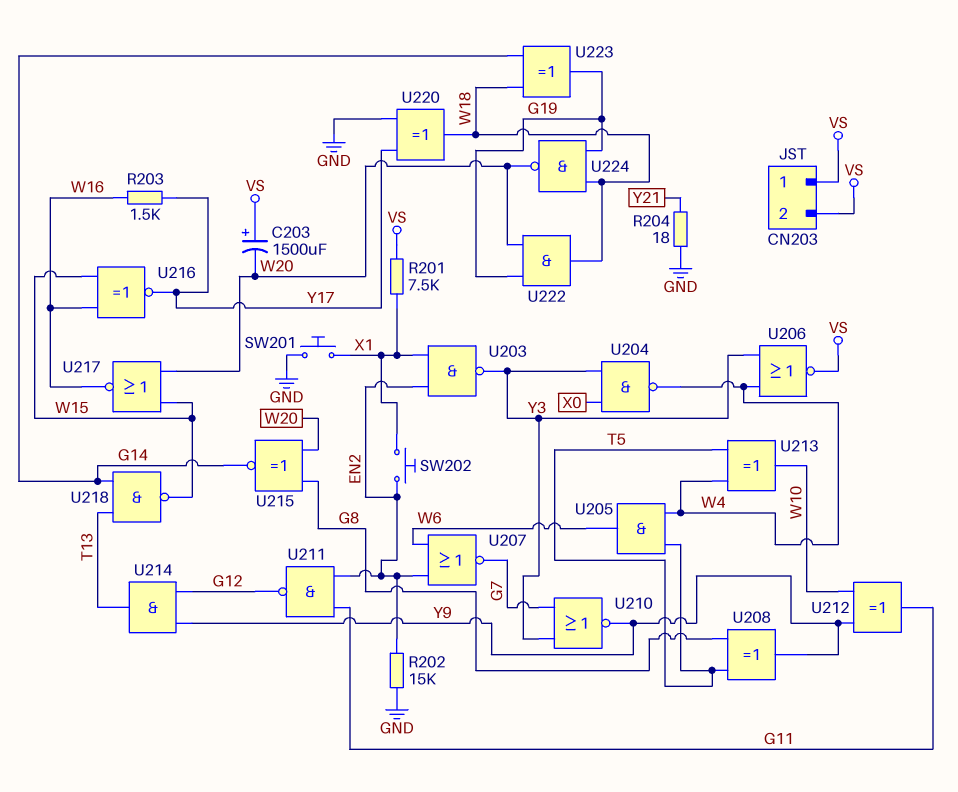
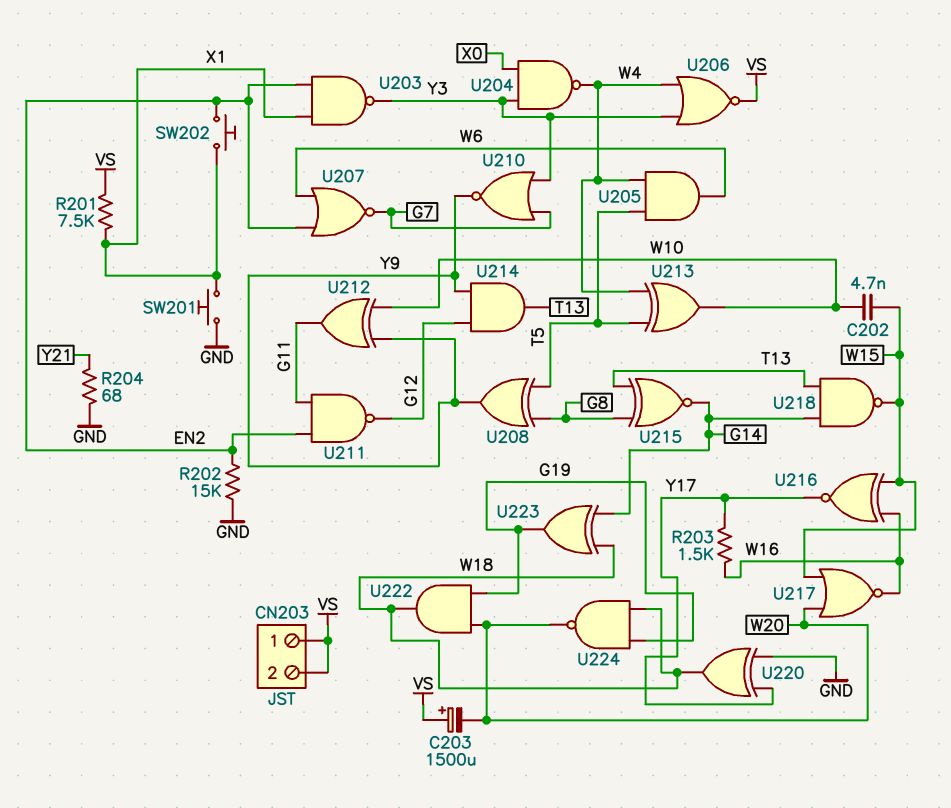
C202: none -> 4.7nF (W10, W15)
R204: 18 (GND, Y21) -> 68 (GND, Y21)
U215: XNOR (in G8, in W20, out G14) -> XNOR (in G8, in T13, out G14)

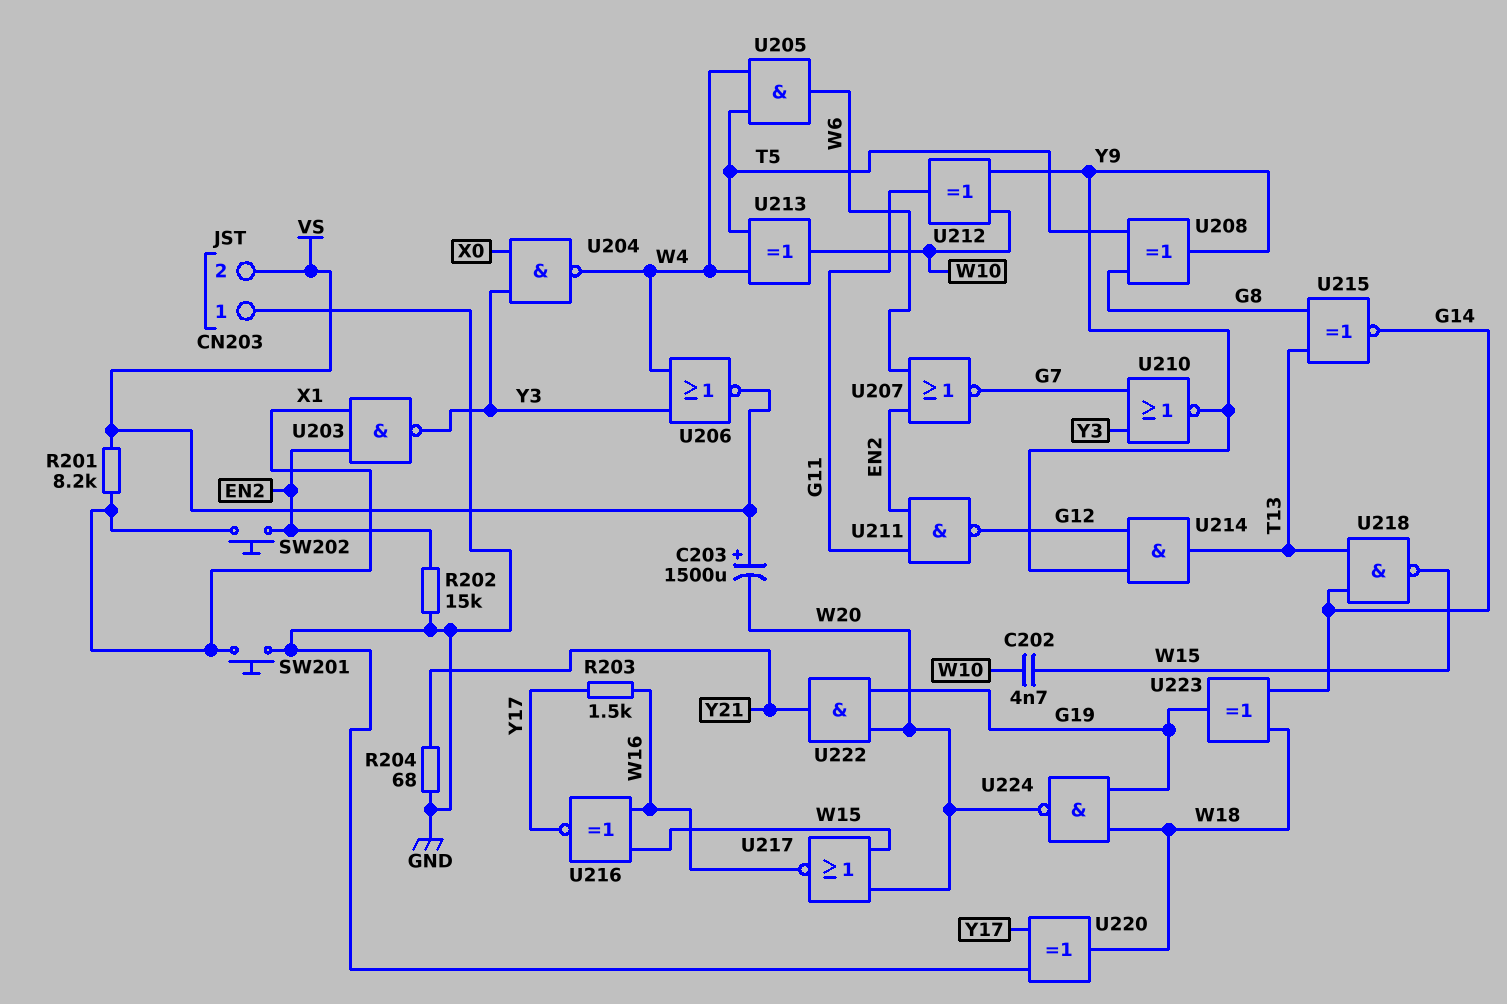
CN203 pin 1: VS -> GND
R201: 7.5k (VS, X1) -> 8.2k (VS, X1)
U222: AND (in G19, in W20, out W18) -> AND (in G19, in W20, out Y21)

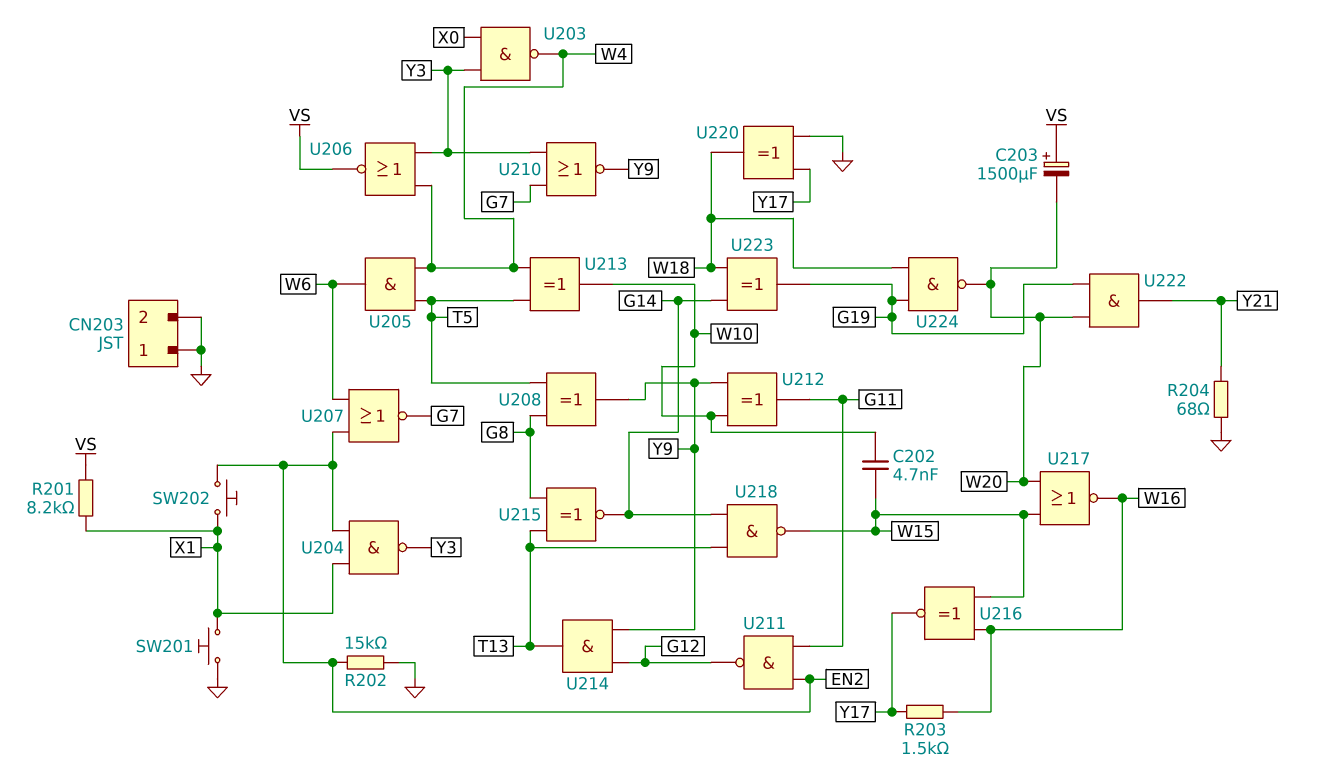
CN203 pin 2: VS -> GND
U203: NAND (in EN2, in X1, out Y3) -> NAND (in X0, in Y3, out W4)
U204: NAND (in X0, in Y3, out W4) -> NAND (in EN2, in X1, out Y3)

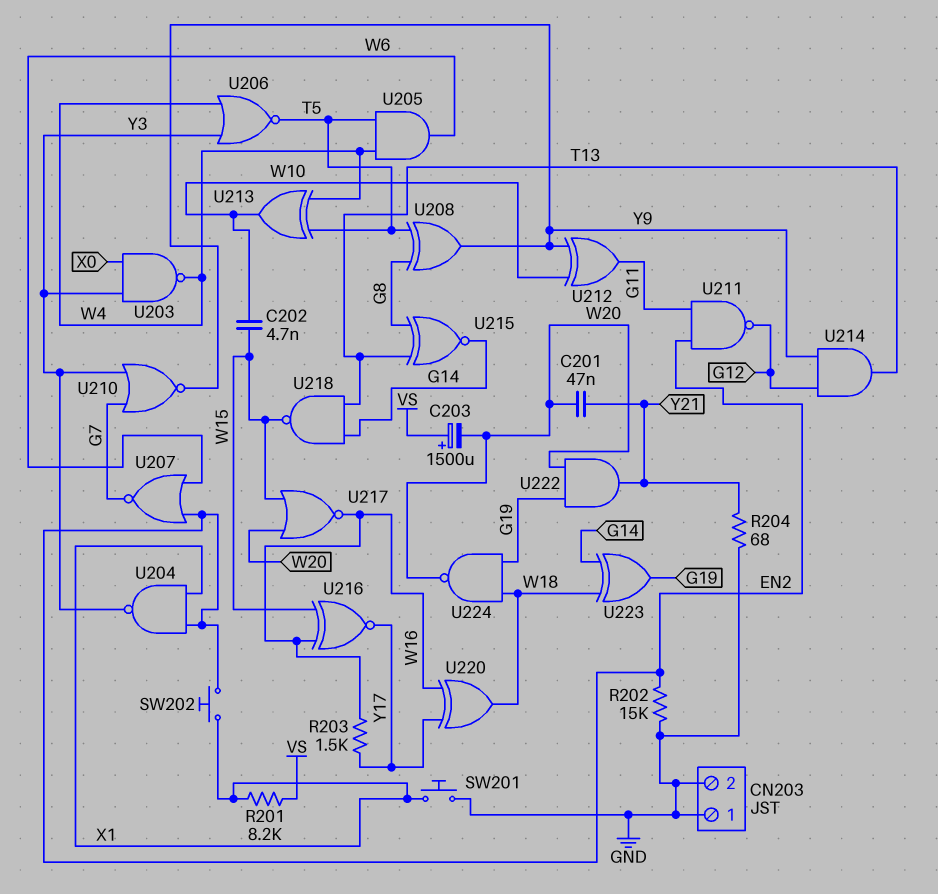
C201: none -> 47nF (W20, Y21)
U206: NOR (in W4, in Y3, out VS) -> NOR (in W4, in Y3, out T5)
U220: XOR (in GND, in Y17, out W18) -> XOR (in W16, in Y17, out W18)

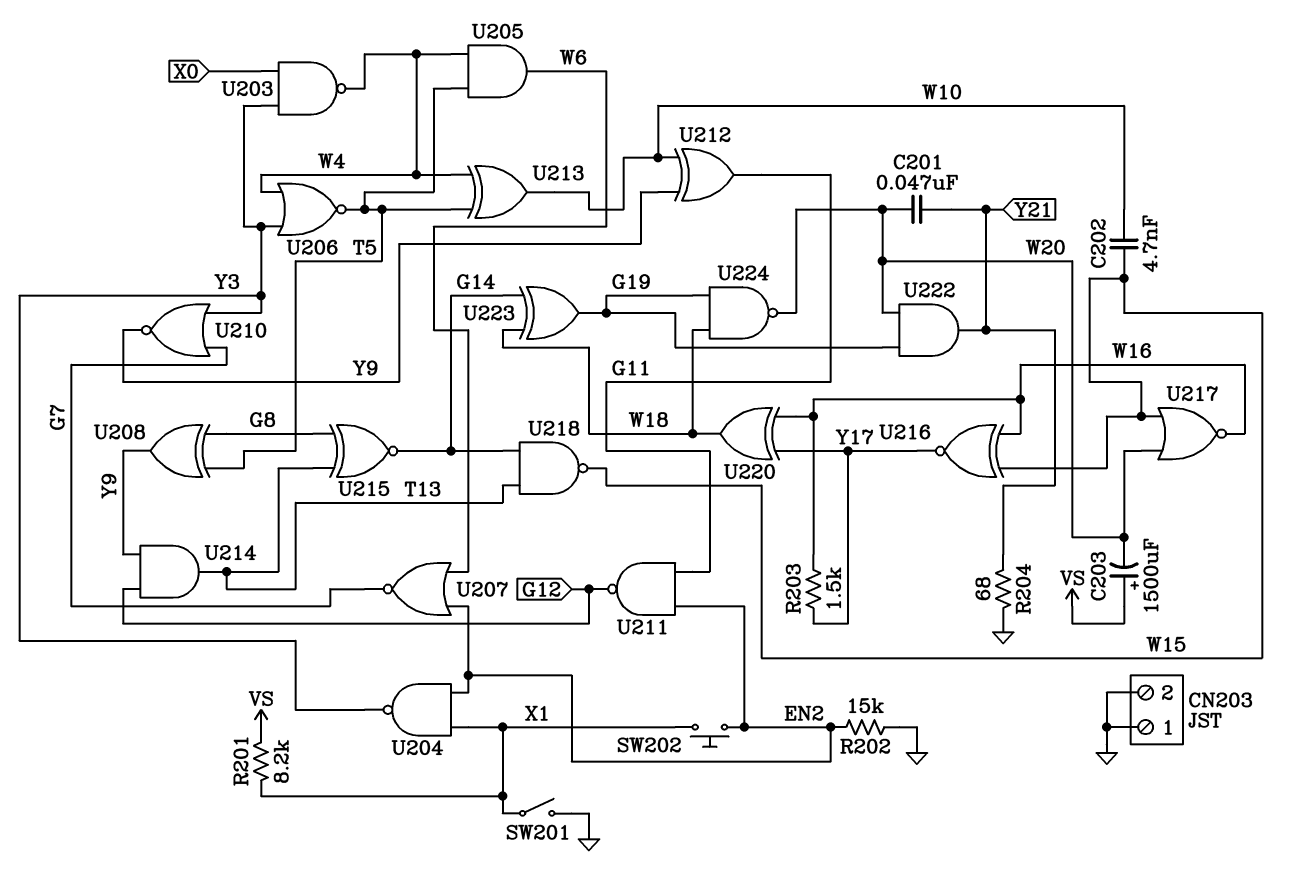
SW201: button (GND, X1) -> switch (GND, X1)

